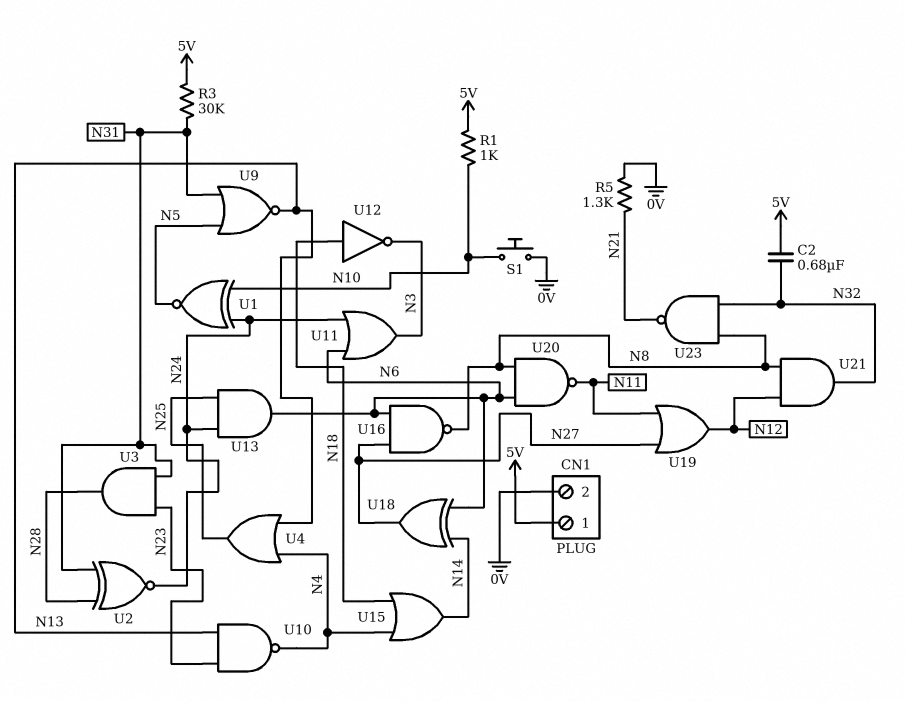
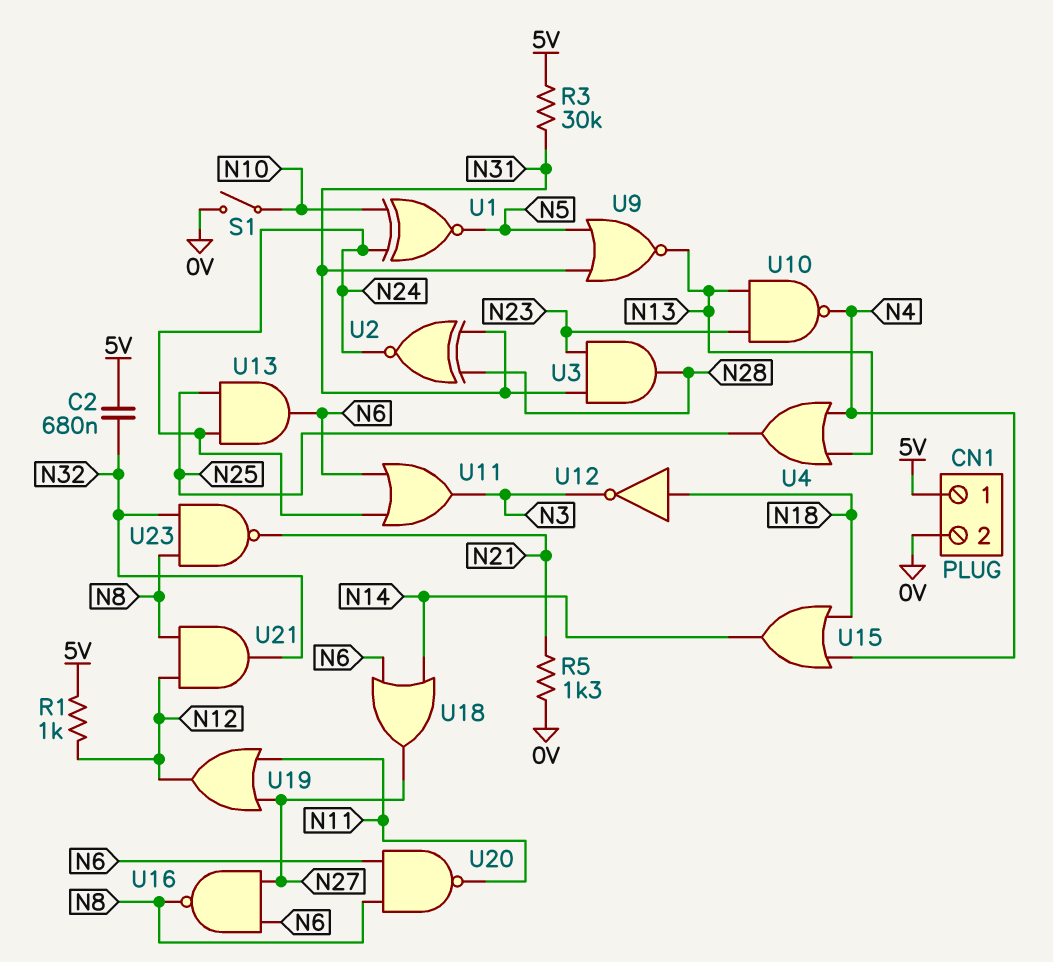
R1: 1k (5V, N10) -> 1k (5V, N12)
S1: button (0V, N10) -> switch (0V, N10)
U18: XOR (in N6, in N14, out N27) -> OR (in N6, in N14, out N27)

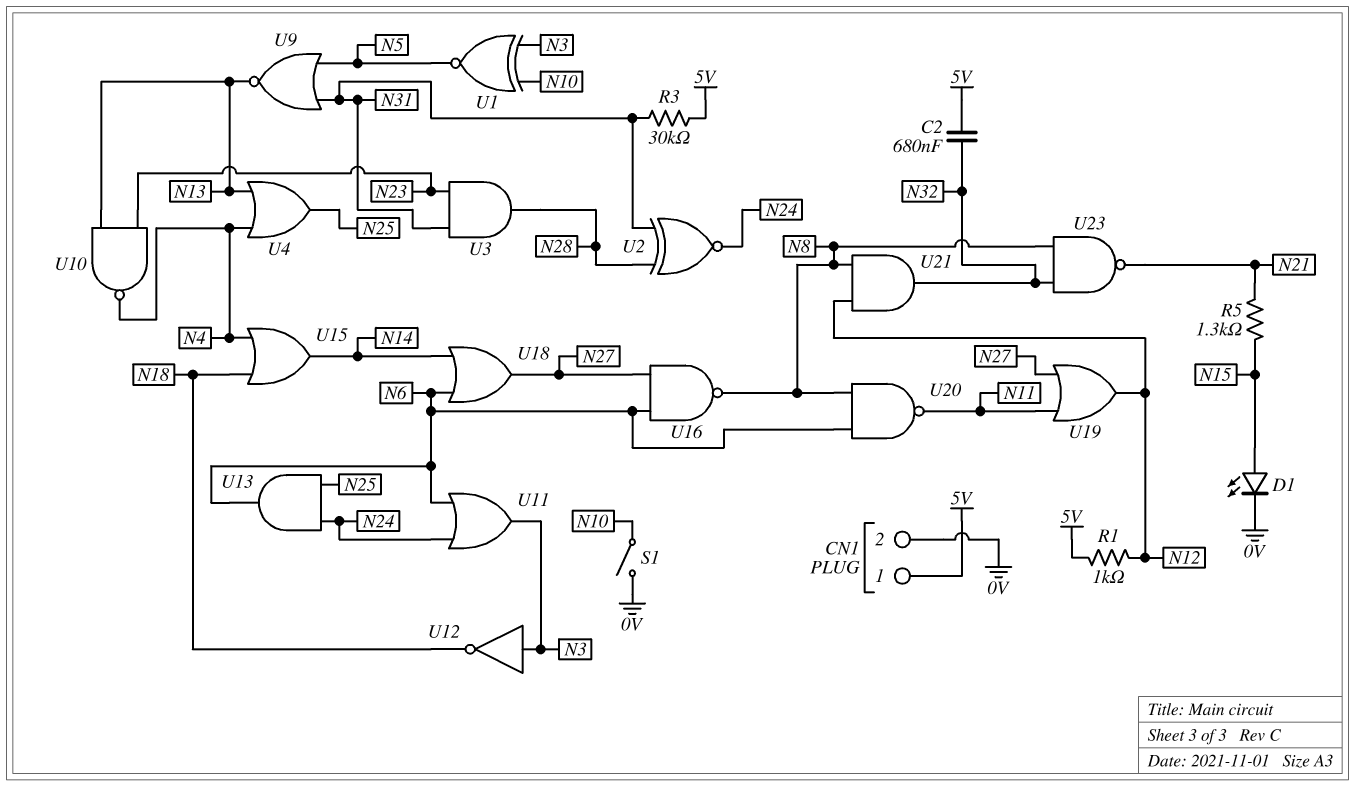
D1: none -> LED (A N15, K 0V)
R5: 1.3k (0V, N21) -> 1.3k (N15, N21)
U1: XNOR (in N10, in N24, out N5) -> XNOR (in N3, in N10, out N5)
U12: NOT (in N18, out N3) -> NOT (in N3, out N18)

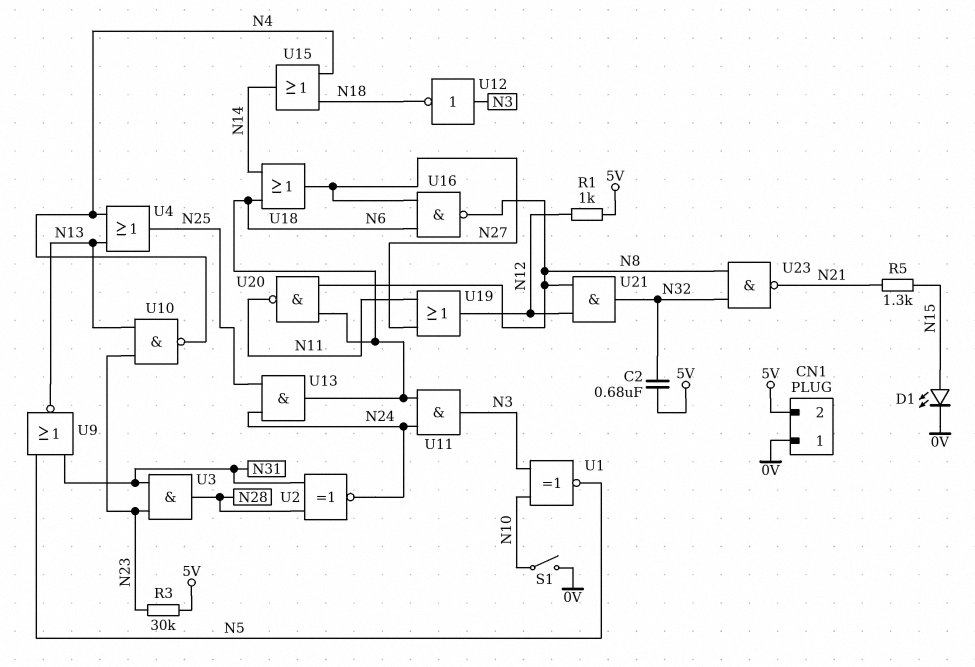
CN1 pin 1: 5V -> 0V
CN1 pin 2: 0V -> 5V
R3: 30k (5V, N31) -> 30k (5V, N23)
U11: OR (in N6, in N24, out N3) -> AND (in N6, in N24, out N3)

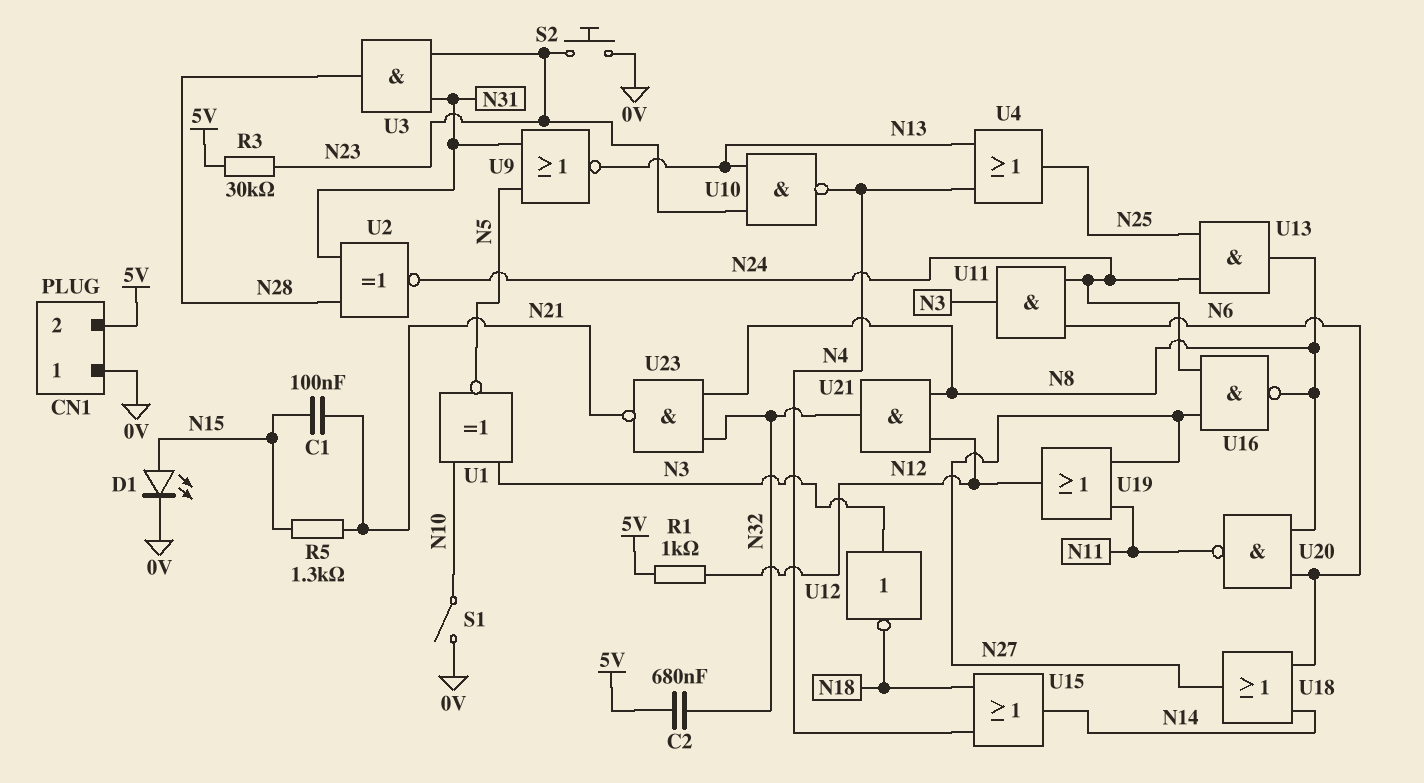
C1: none -> 100nF (N15, N21)
S2: none -> button (0V, N23)
U13: AND (in N24, in N25, out N6) -> AND (in N24, in N25, out N8)
U16: NAND (in N6, in N27, out N8) -> NAND (in N24, in N27, out N8)

